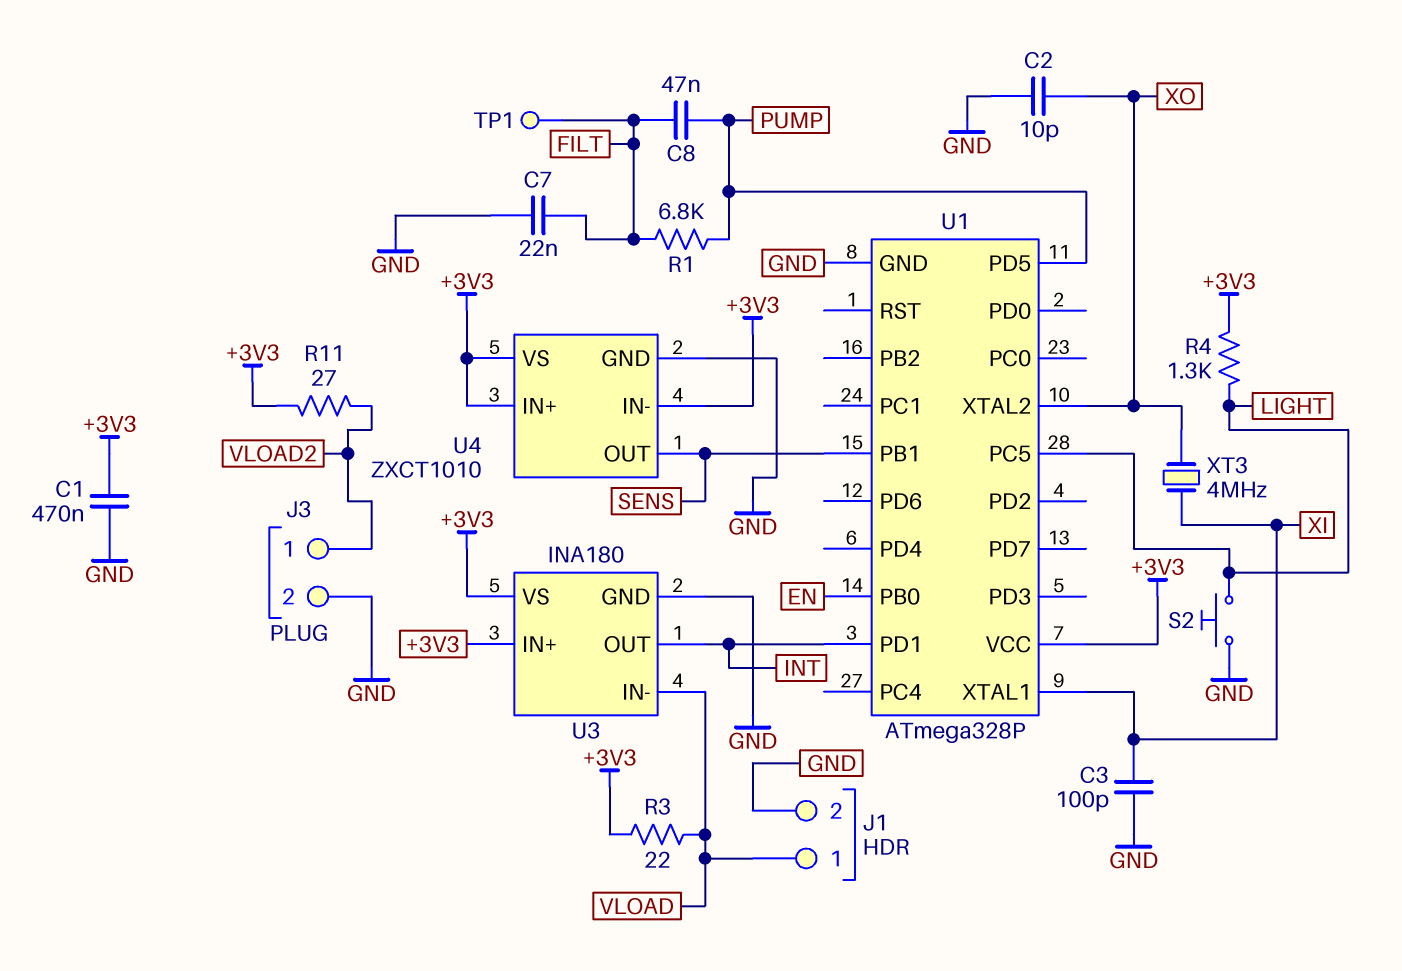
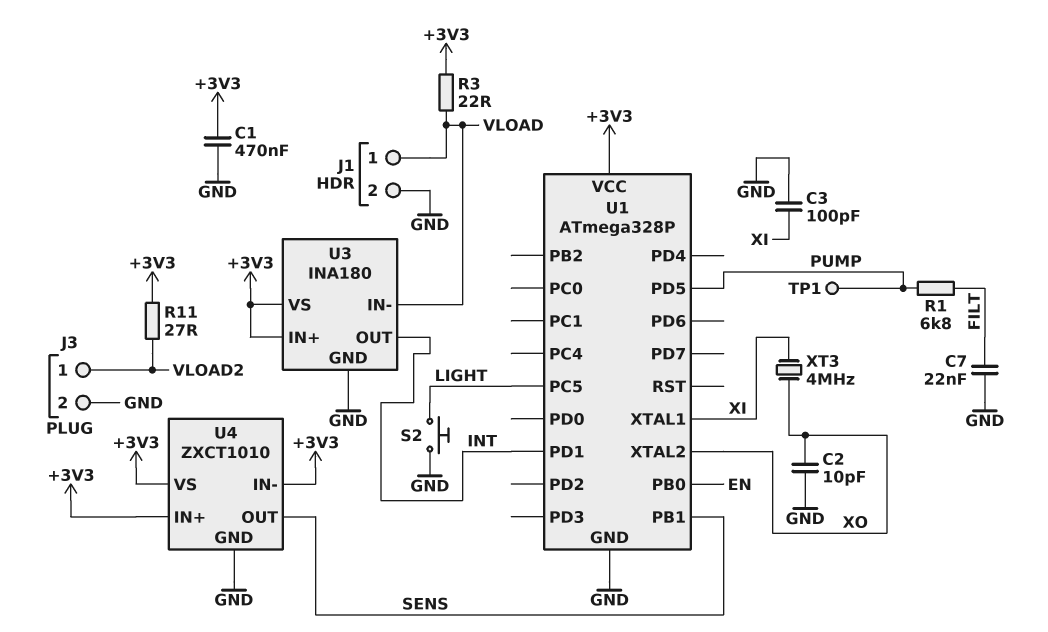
C8: 47nF (FILT, PUMP) -> none
R4: 1.3k (+3V3, LIGHT) -> none
TP1: test point (FILT) -> test point (PUMP)

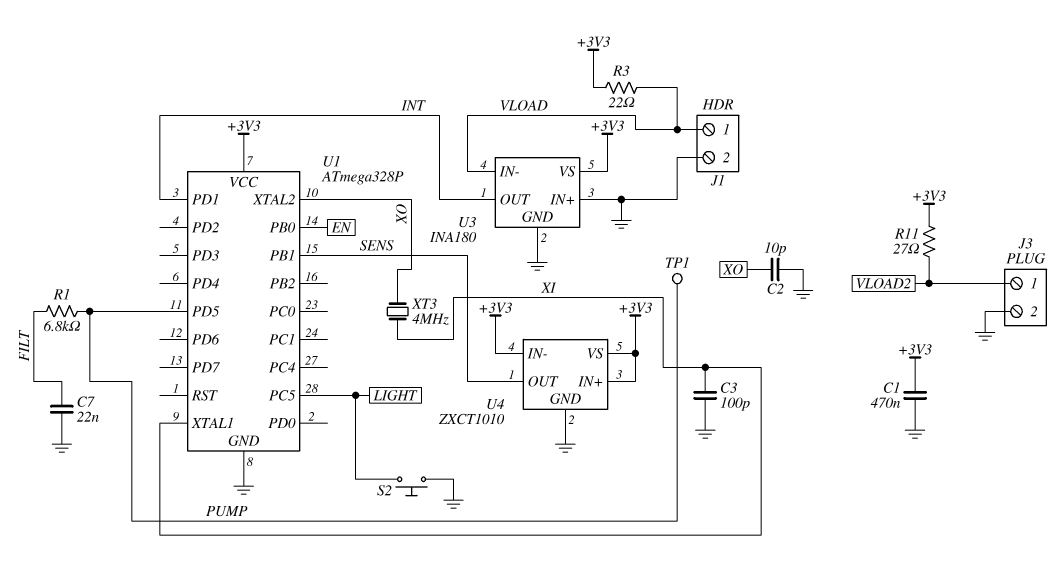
U3 pin IN+: +3V3 -> GND

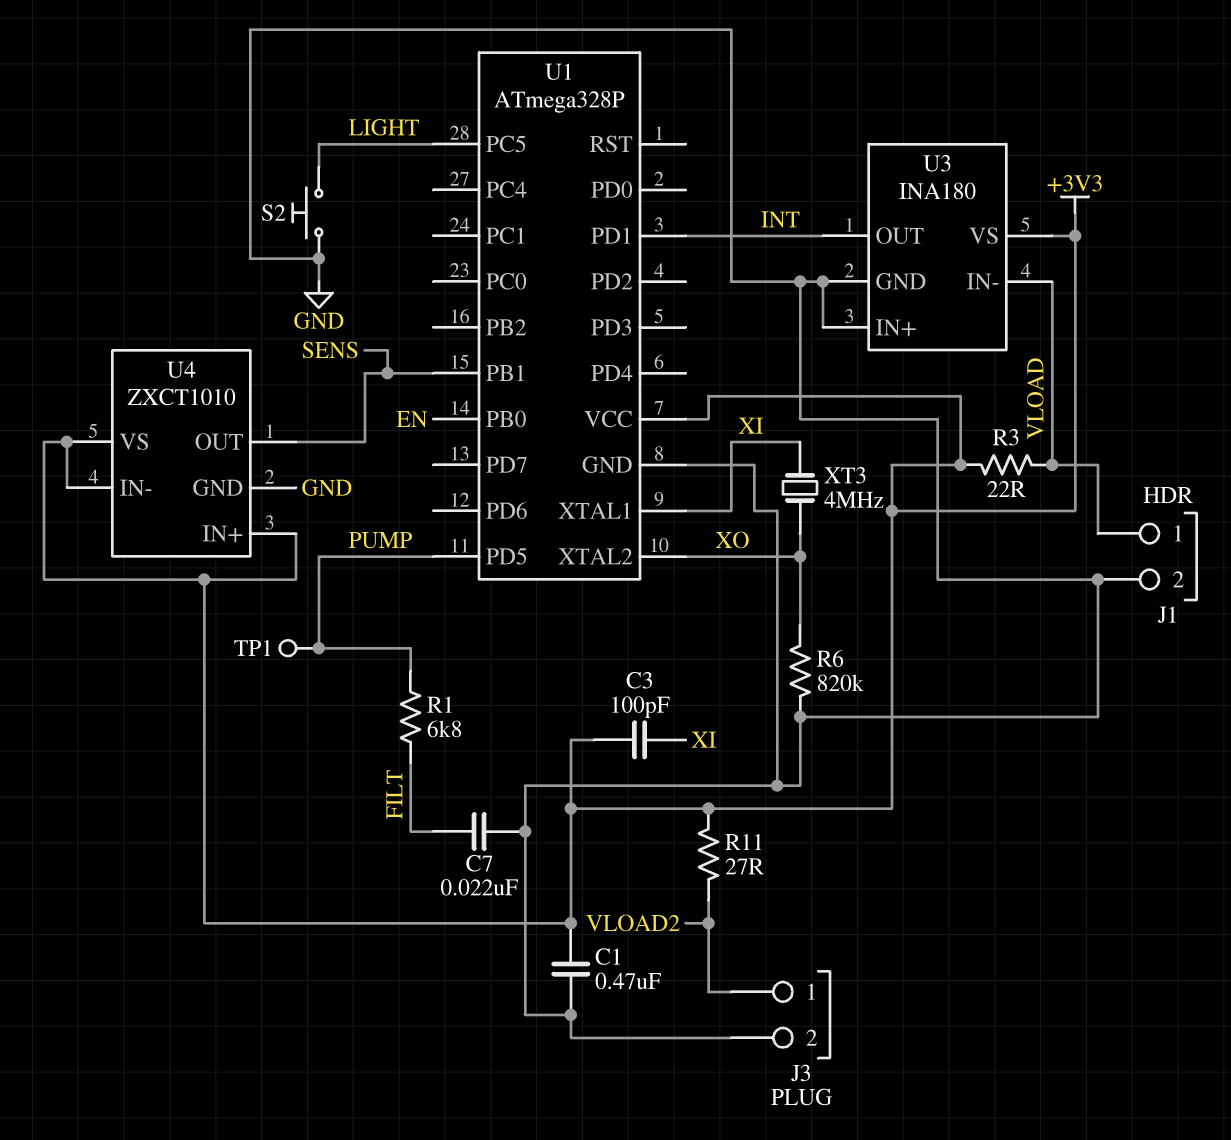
C2: 10pF (GND, XO) -> none
C3: 100pF (GND, XI) -> 100pF (+3V3, XI)
R6: none -> 820k (GND, XO)

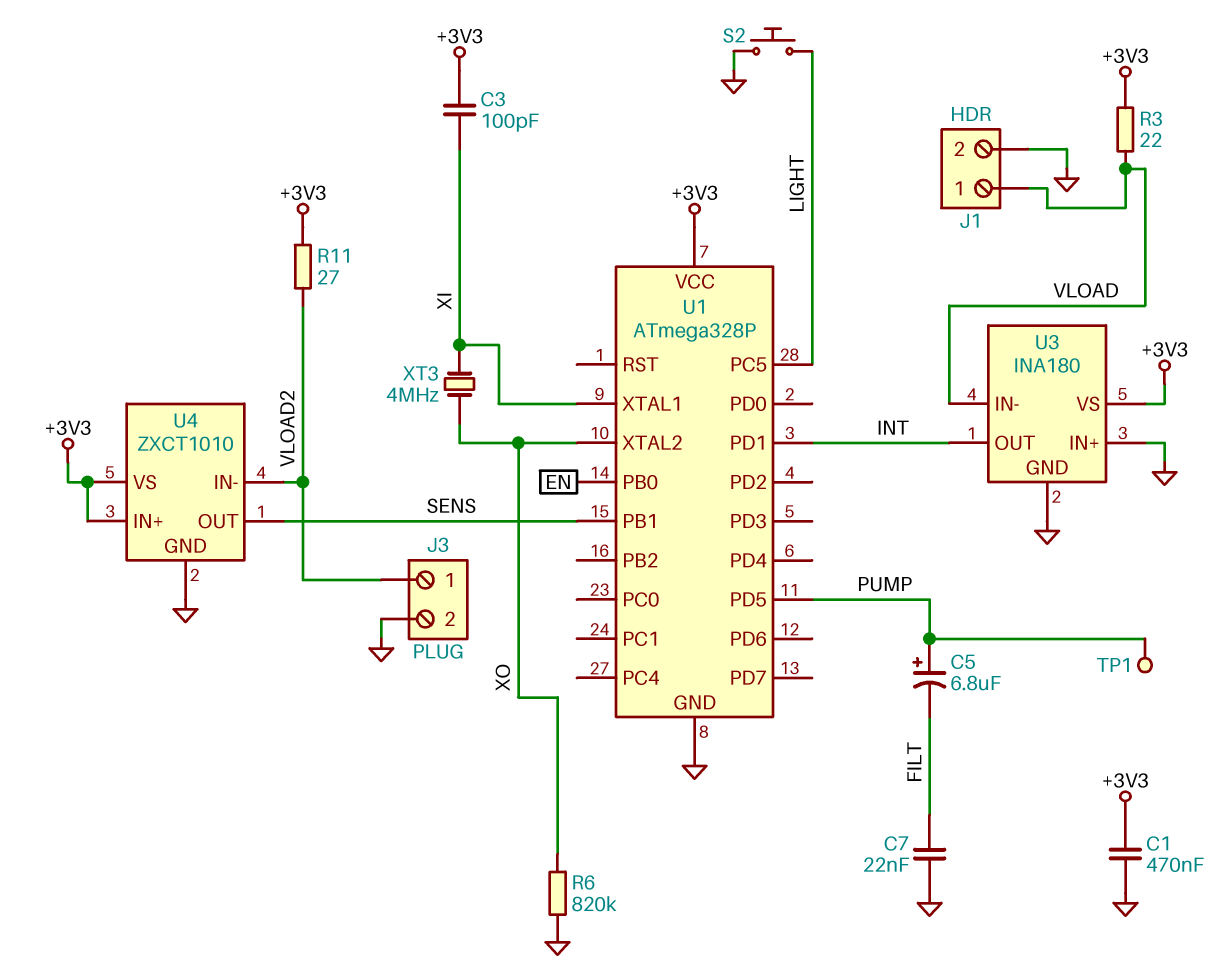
C5: none -> 6.8uF (plus PUMP, minus FILT)
R1: 6.8k (FILT, PUMP) -> none
U4 pin IN-: +3V3 -> VLOAD2

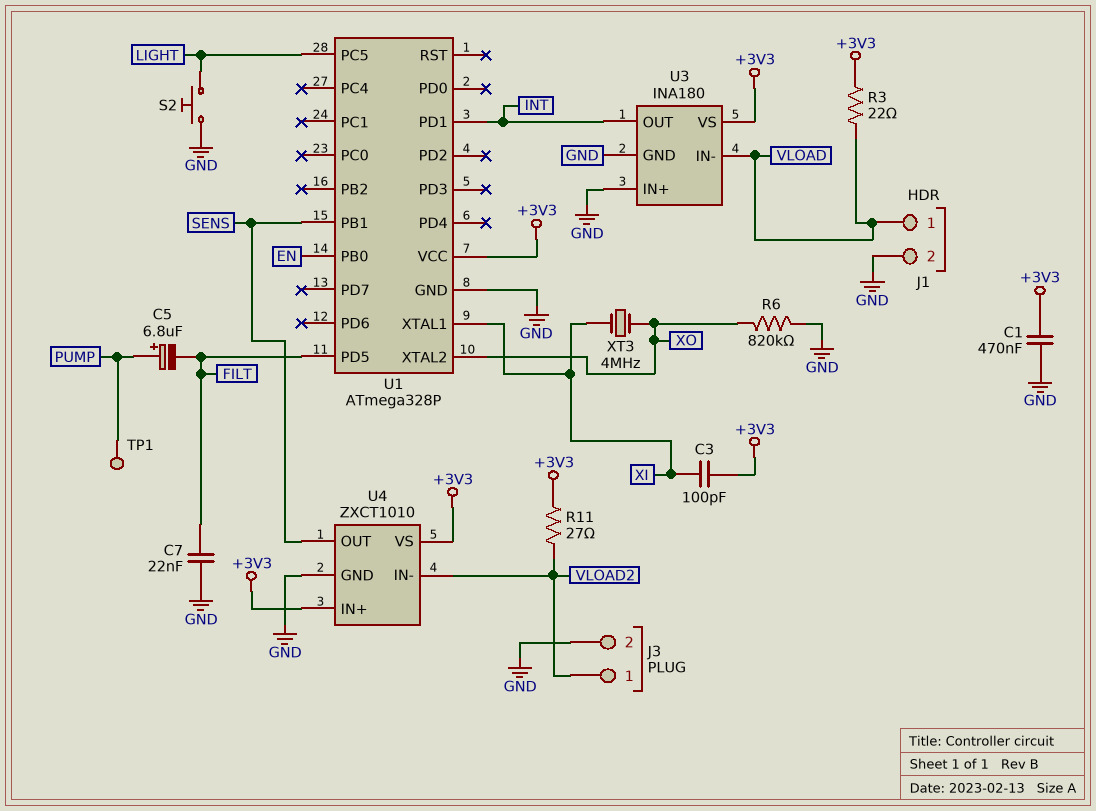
U1 pin PD5: PUMP -> FILT

